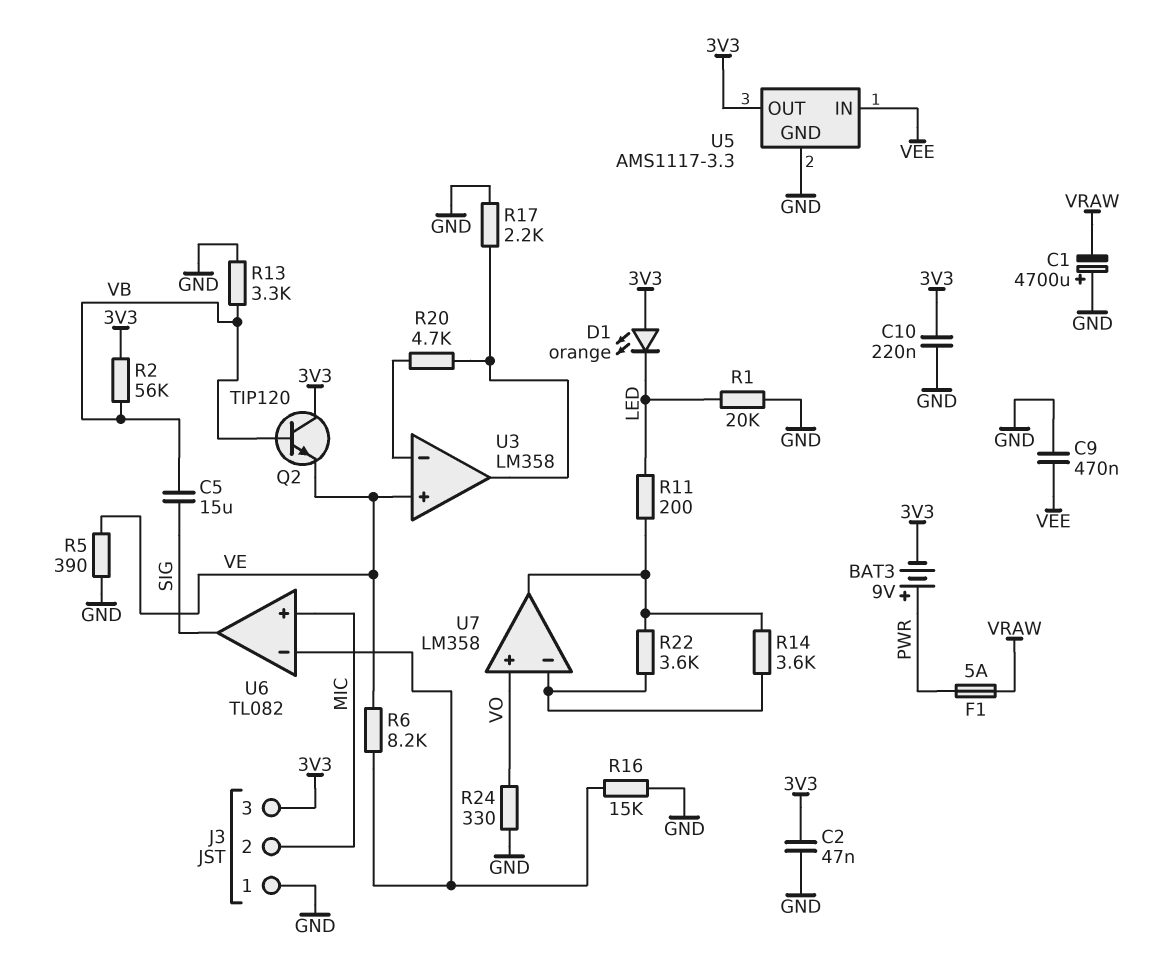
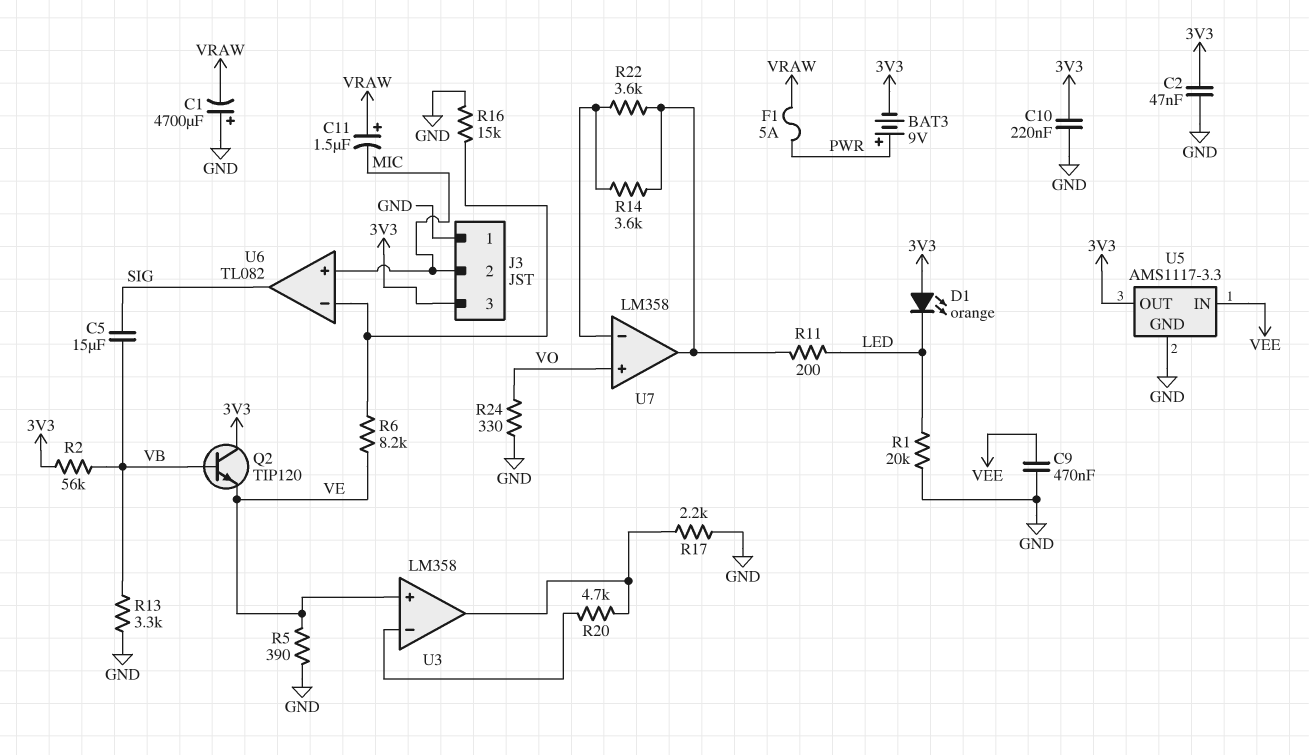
C11: none -> 1.5uF (plus VRAW, minus MIC)

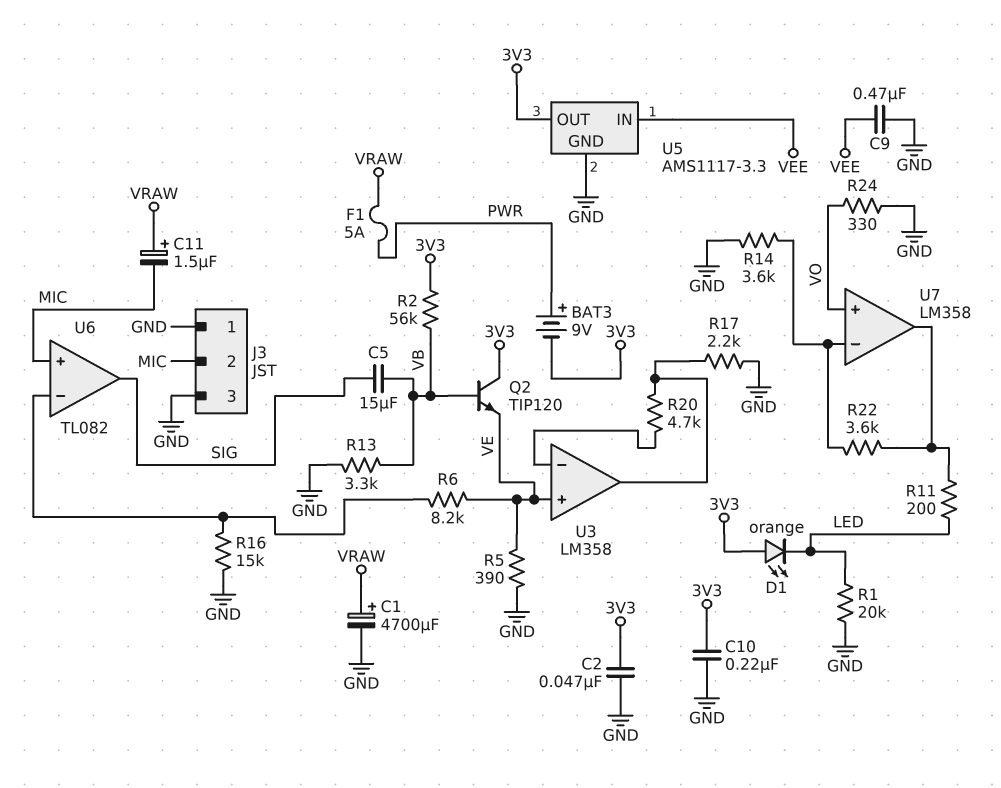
C1: 4700uF (plus GND, minus VRAW) -> 4700uF (plus VRAW, minus GND)
J3 pin 3: 3V3 -> GND
R14: 3.6k (U7/in-, U7/out) -> 3.6k (GND, U7/in-)

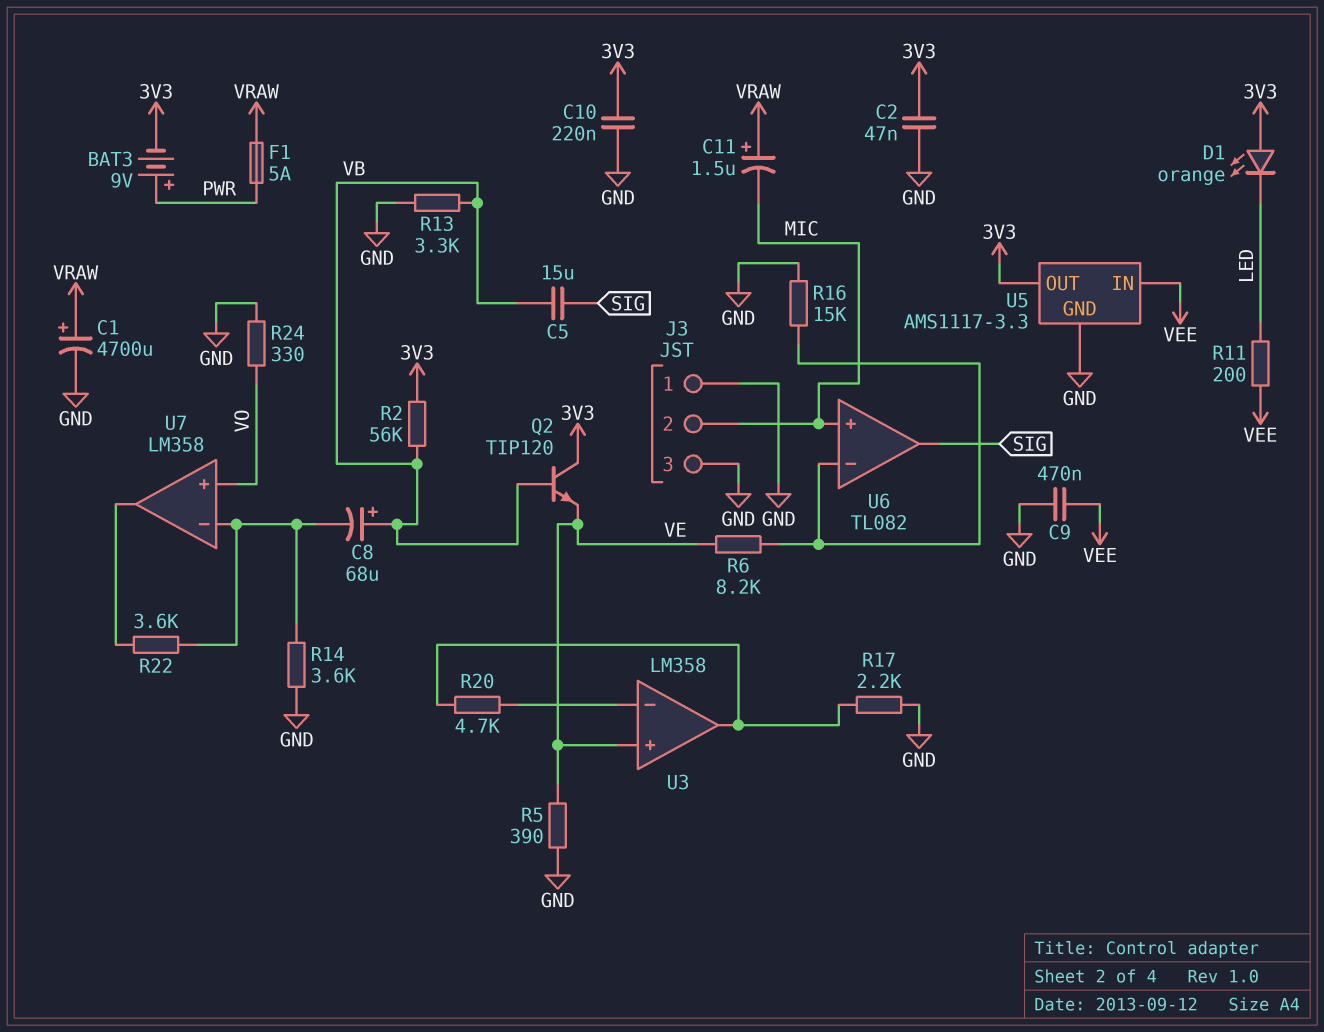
C8: none -> 68uF (plus VB, minus U7/in-)
R1: 20k (GND, LED) -> none
R11: 200 (LED, U7/out) -> 200 (LED, VEE)

